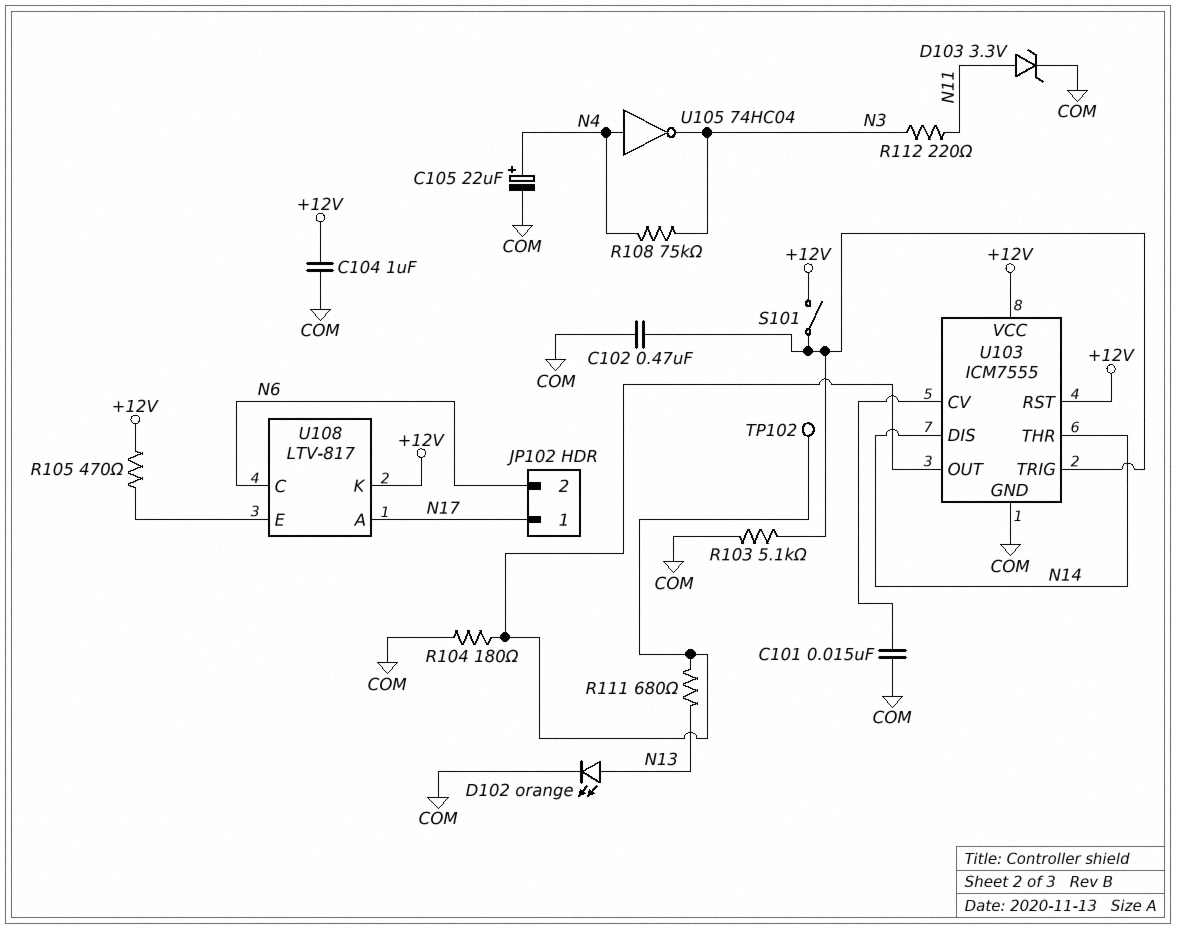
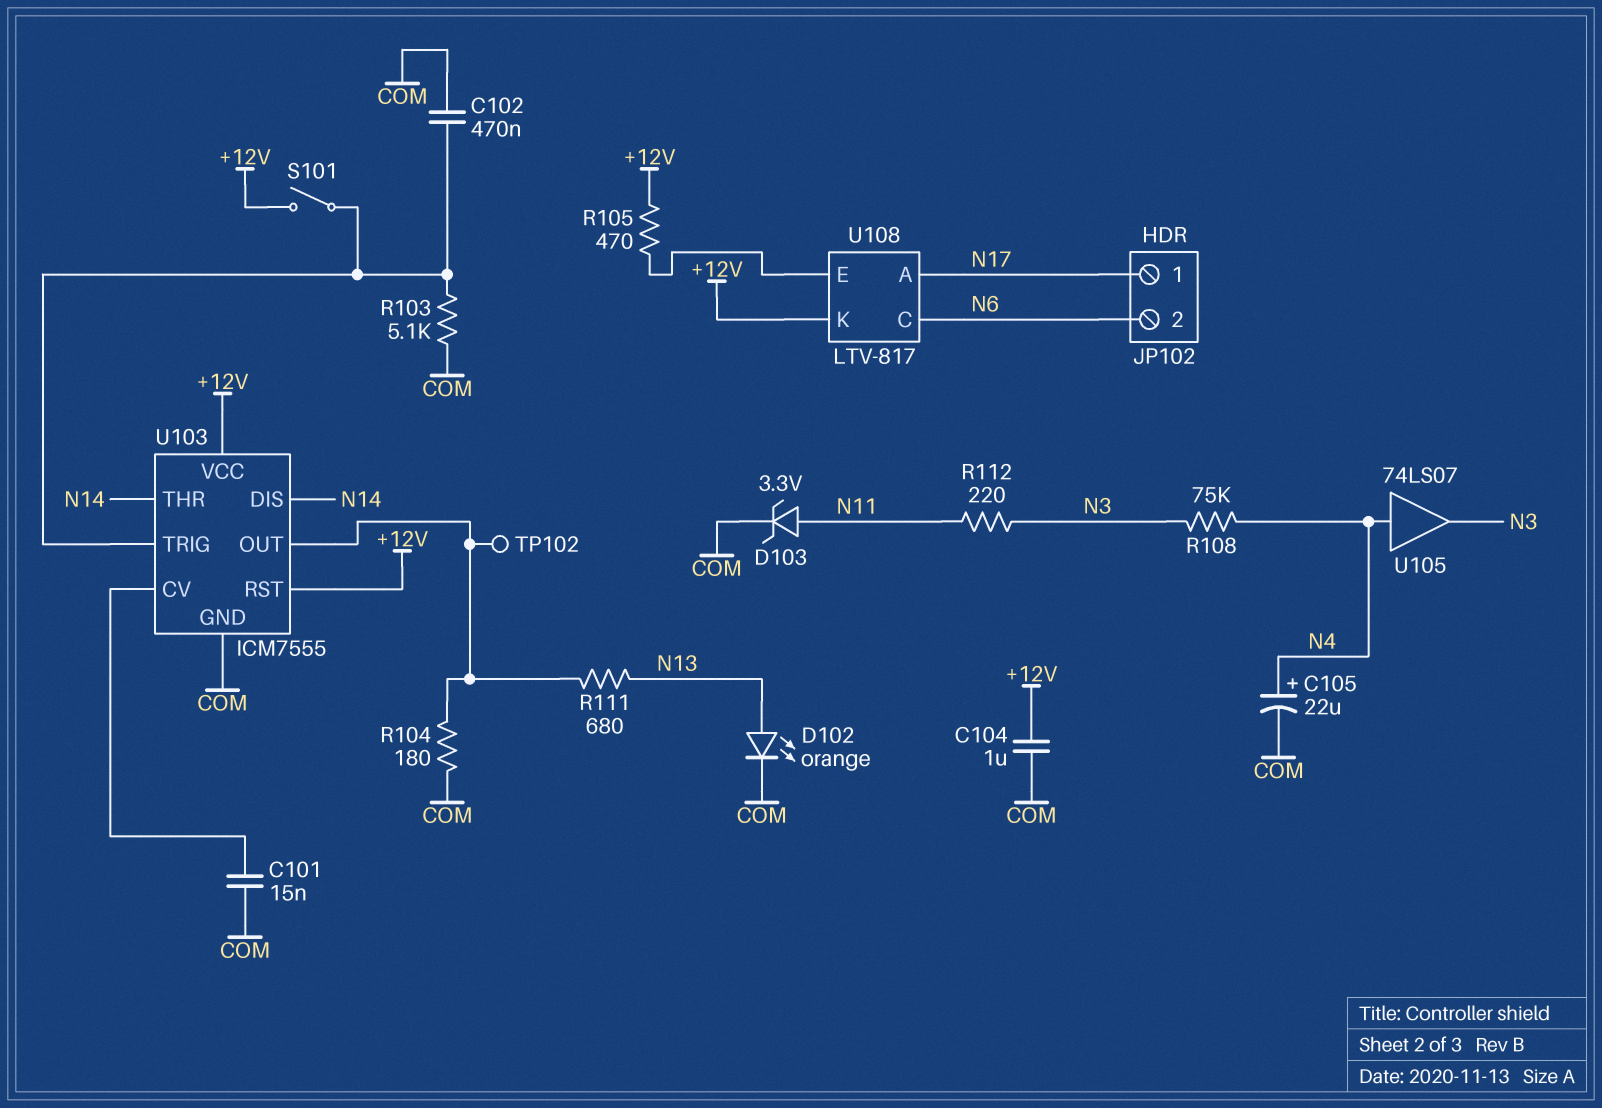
U105: NOT 74HC04 (in N4, out N3) -> buffer 74LS07 (in N4, out N3)

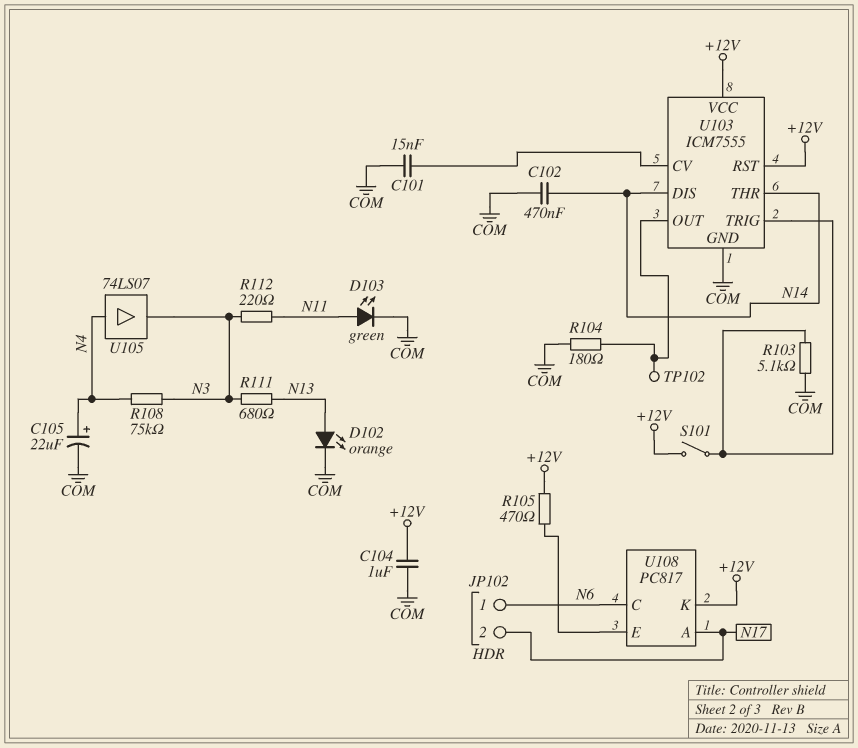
C102: 470nF (COM, U103/TRIG) -> 470nF (COM, N14)
D103: zener 3.3V (A N11, K COM) -> LED green (A N11, K COM)
JP102 pin 1: N17 -> N6
JP102 pin 2: N6 -> N17
R111: 680 (N13, U103/OUT) -> 680 (N3, N13)
U108: LTV-817 -> PC817

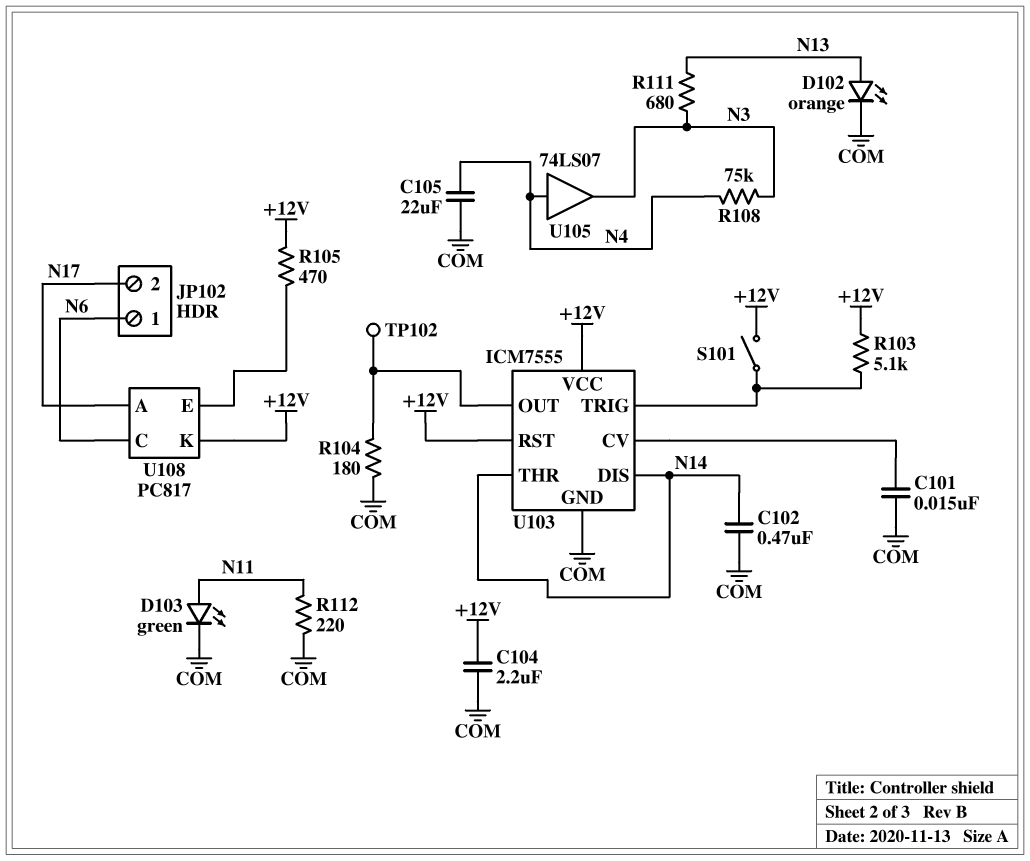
C104: 1uF (+12V, COM) -> 2.2uF (+12V, COM)
C105: 22uF (plus N4, minus COM) -> 22uF (COM, N4)
R103: 5.1k (COM, U103/TRIG) -> 5.1k (+12V, U103/TRIG)
R112: 220 (N3, N11) -> 220 (COM, N11)

